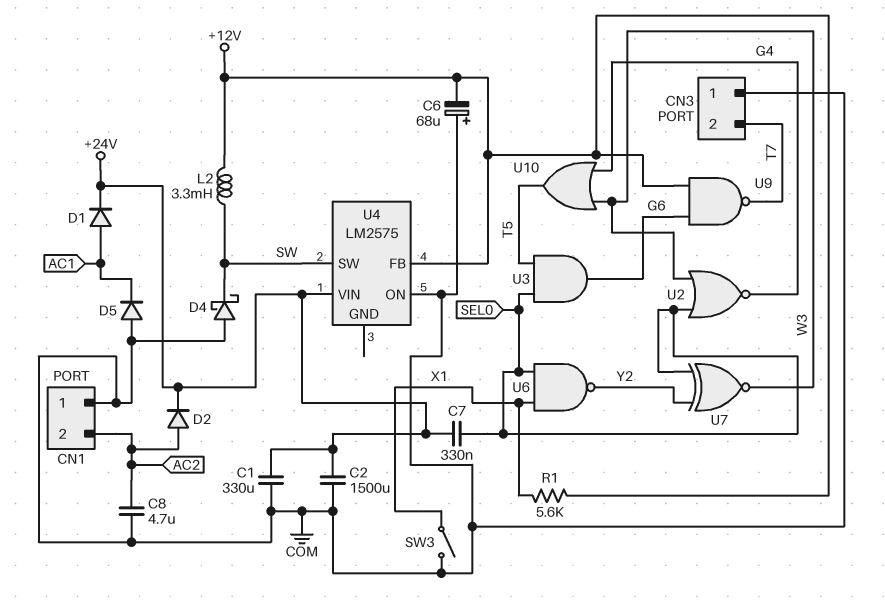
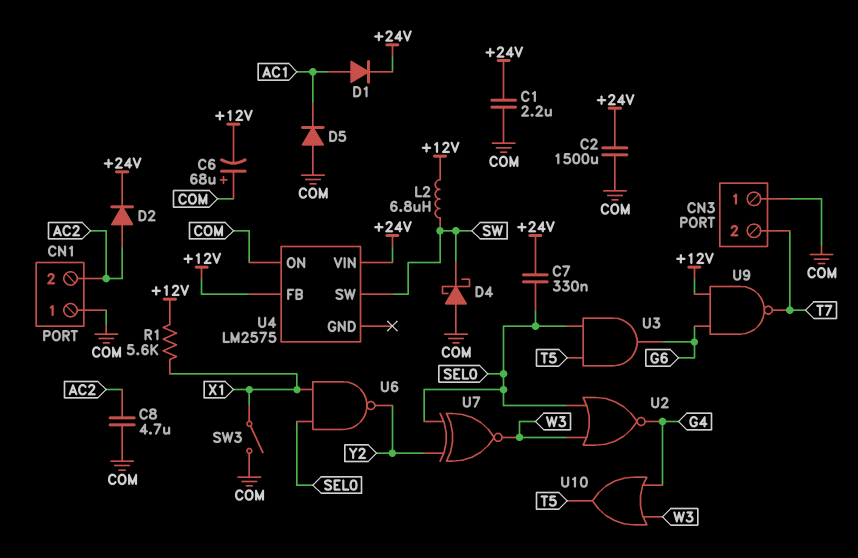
C1: 330uF (+24V, COM) -> 2.2uF (+24V, COM)
L2: 3.3mH (+12V, SW) -> 6.8uH (+12V, SW)

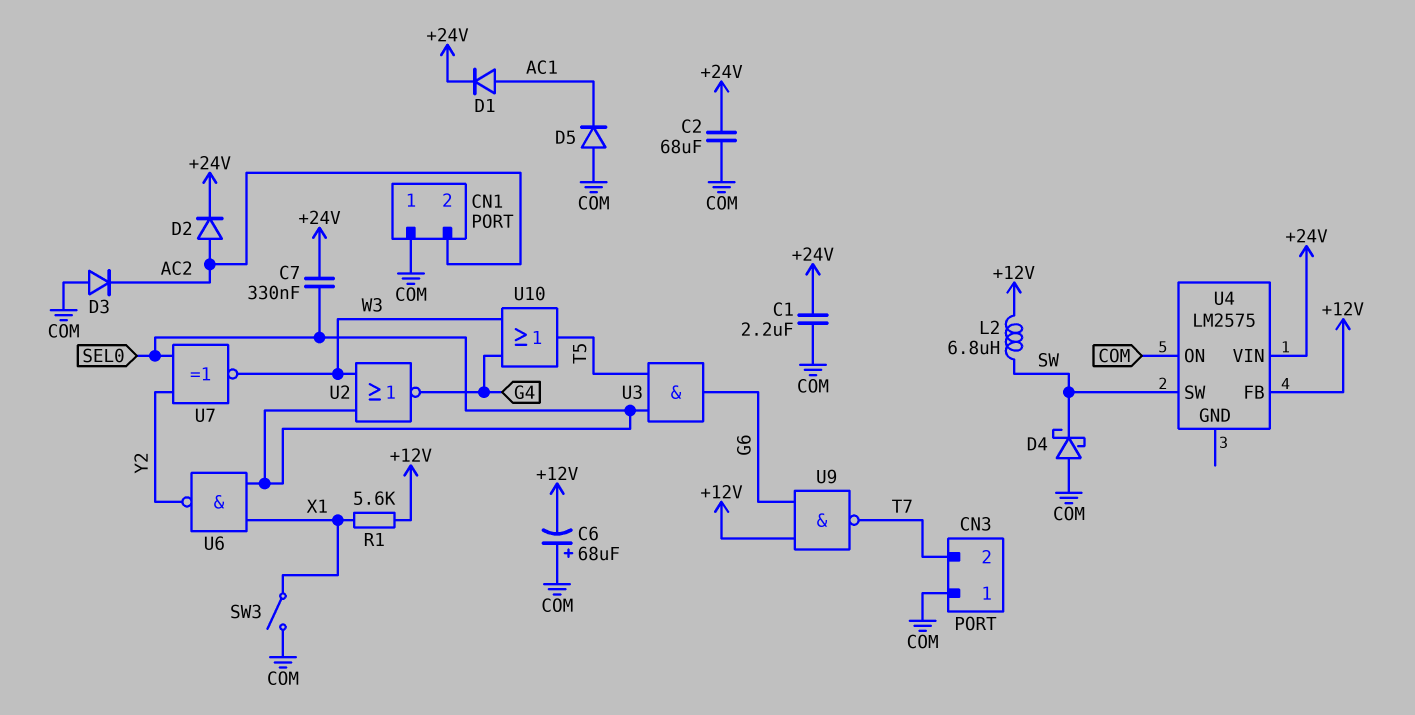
C2: 1500uF (+24V, COM) -> 68uF (+24V, COM)
C8: 4.7uF (AC2, COM) -> none
D3: none -> diode (A COM, K AC2)

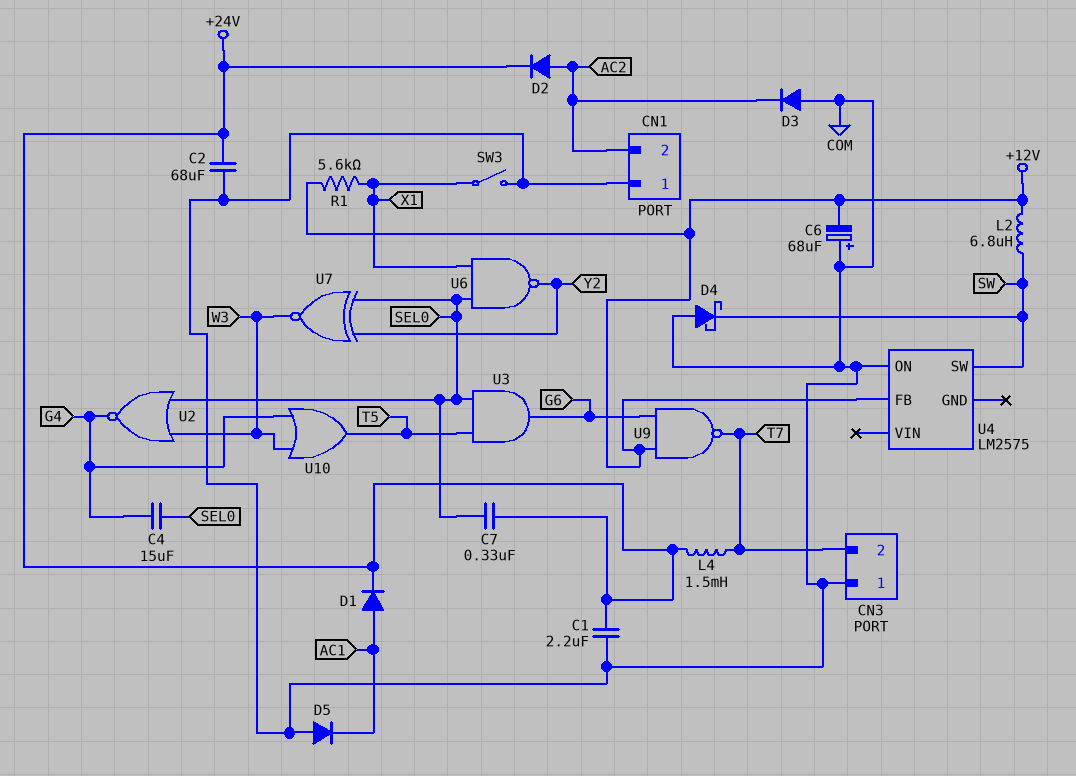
C4: none -> 15uF (G4, SEL0)
L4: none -> 1.5mH (+24V, T7)
U4 pin VIN: +24V -> none

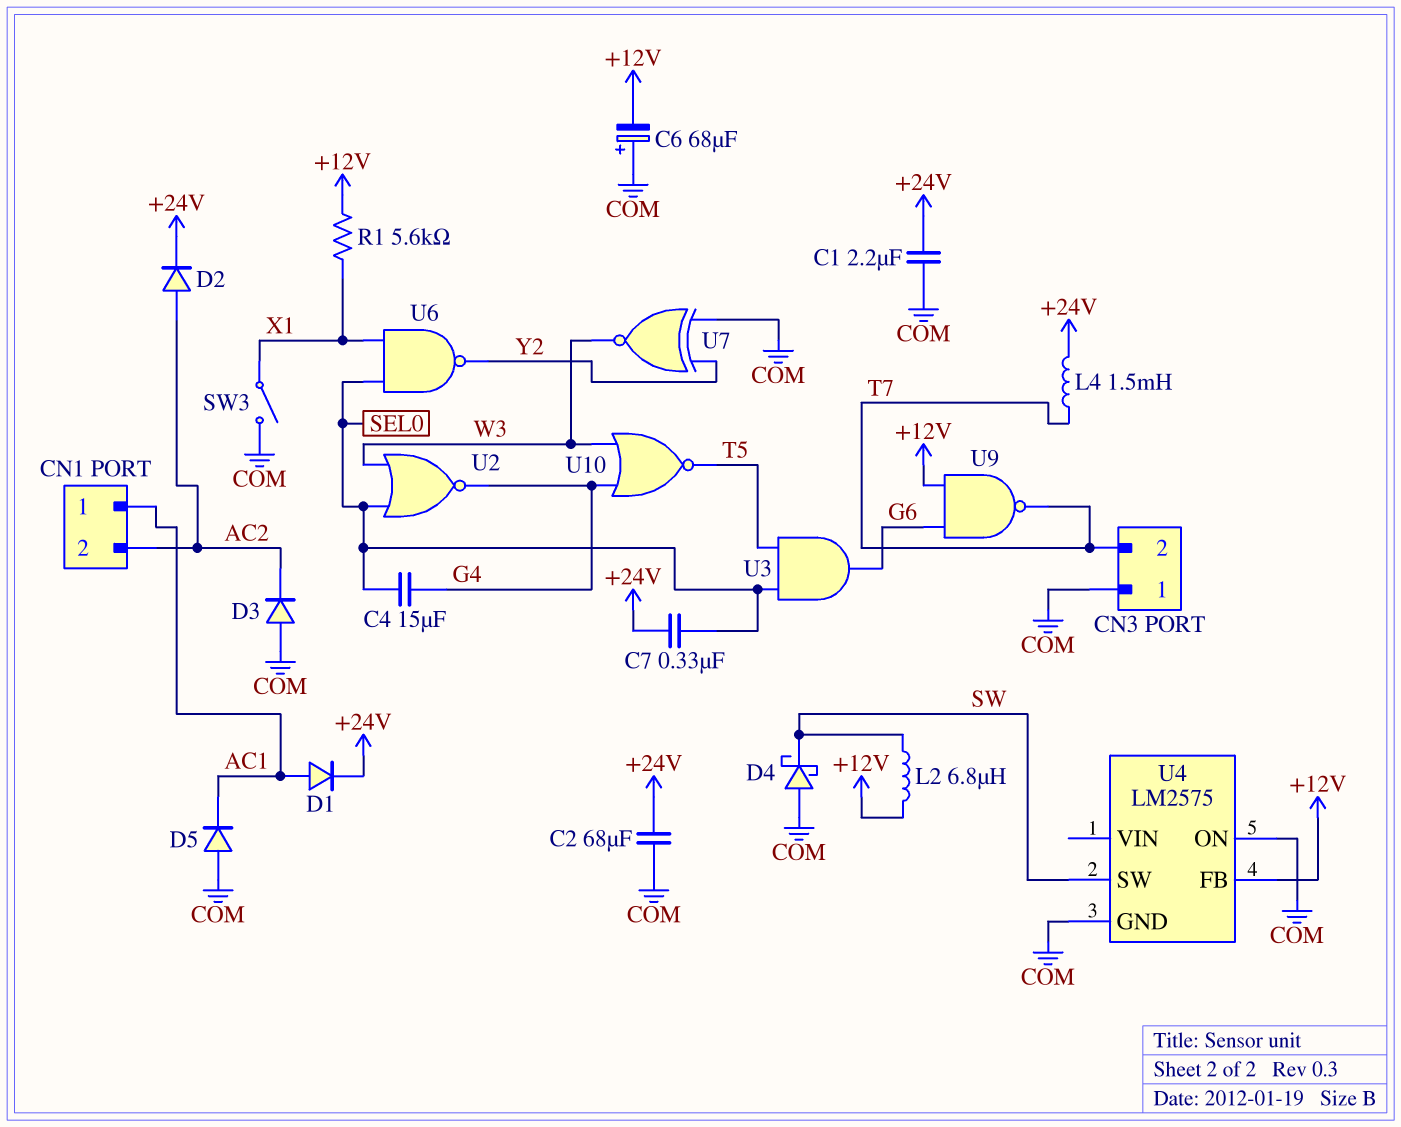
CN1 pin 1: COM -> AC1
U4 pin GND: none -> COM
U7: XNOR (in SEL0, in Y2, out W3) -> XNOR (in COM, in Y2, out W3)
U10: OR (in G4, in W3, out T5) -> NOR (in G4, in W3, out T5)

